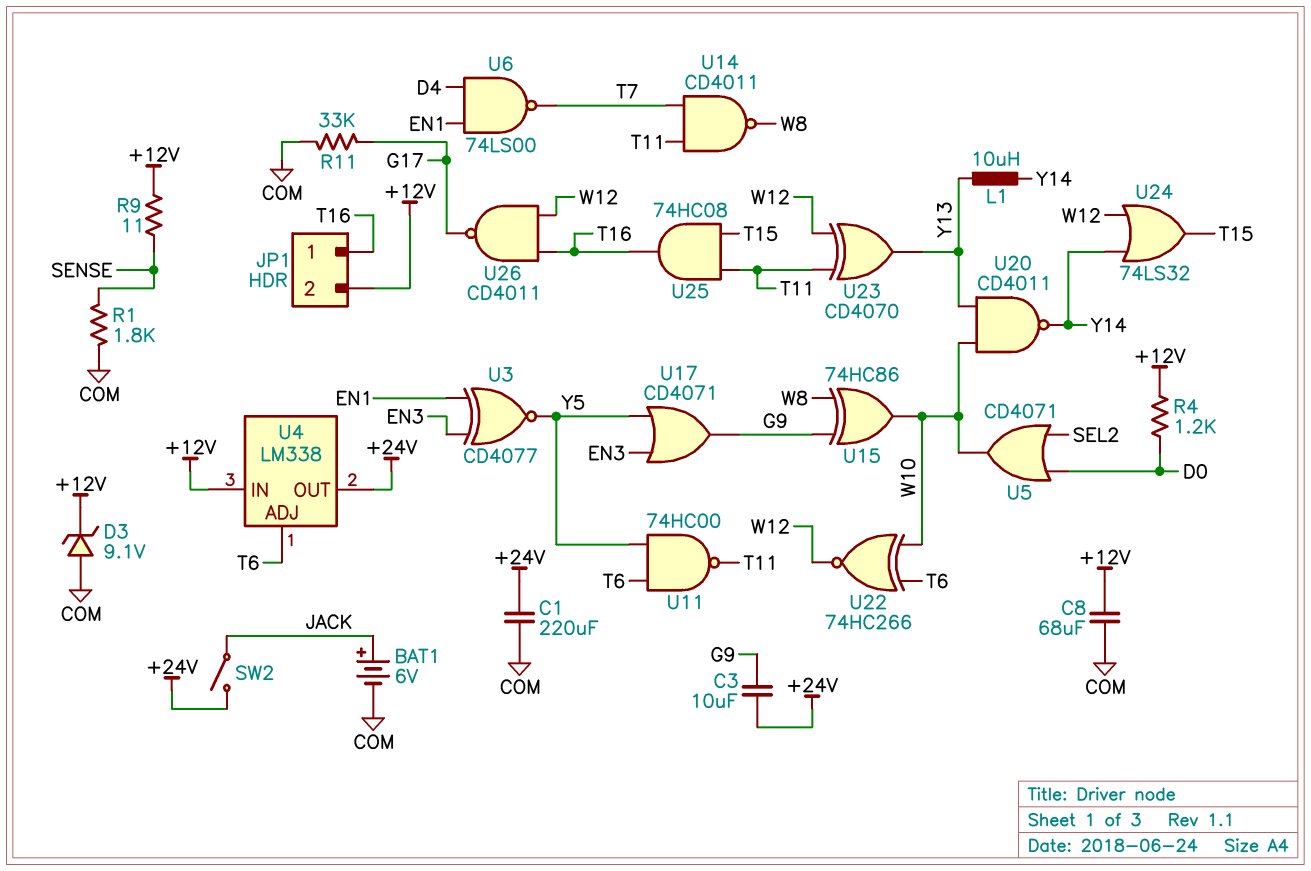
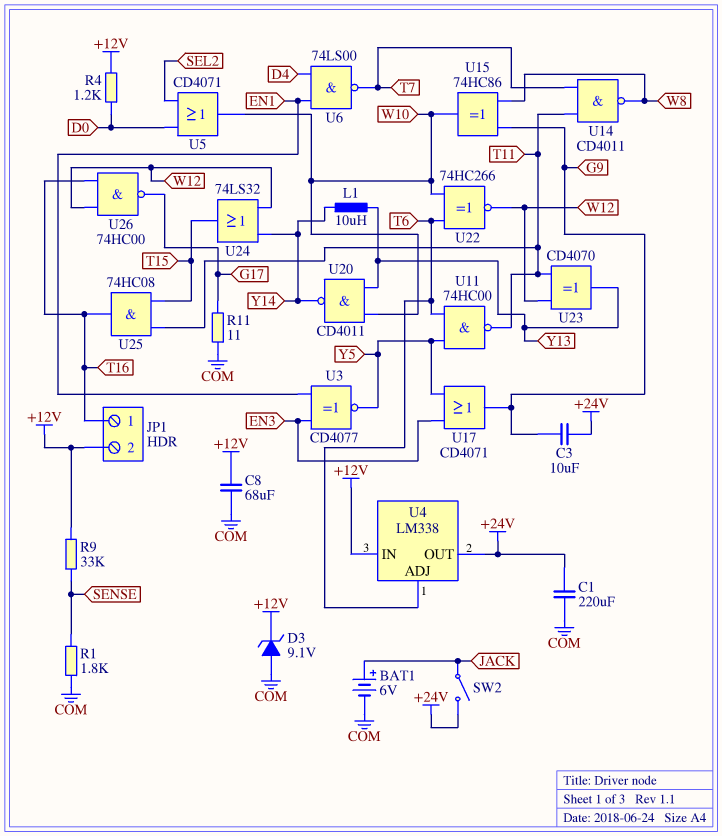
R9: 11 (+12V, SENSE) -> 33k (+12V, SENSE)
R11: 33k (COM, G17) -> 11 (COM, G17)
U26: NAND CD4011 (in T16, in W12, out G17) -> NAND 74HC00 (in T16, in W12, out G17)

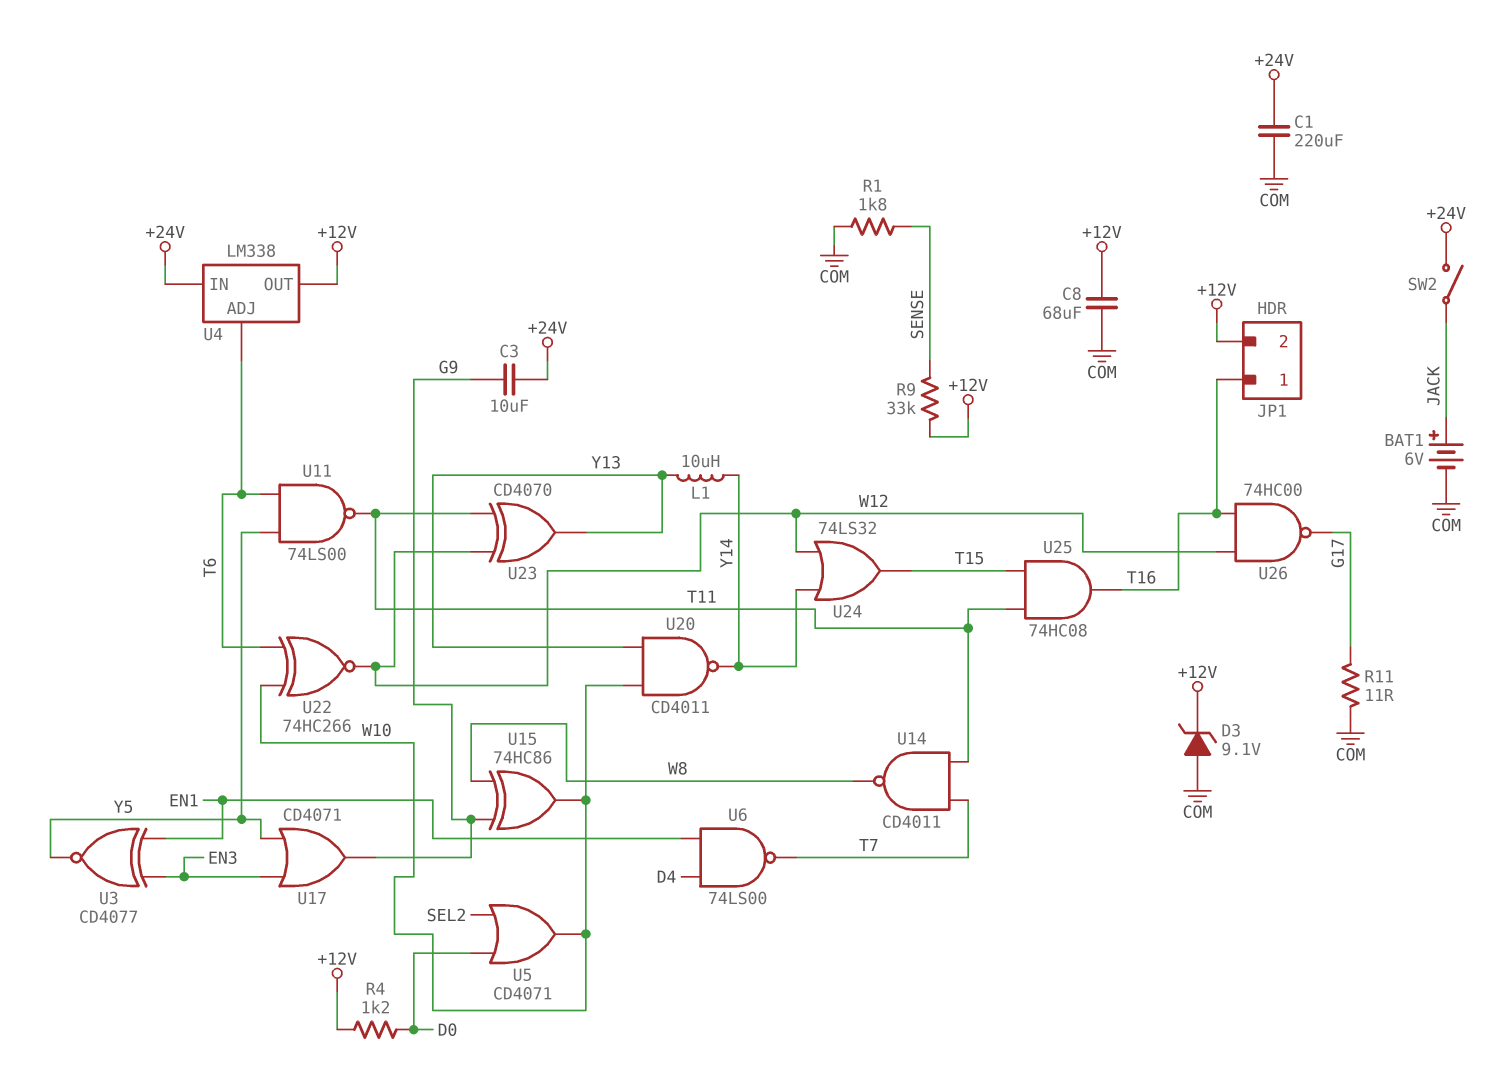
U4 pin IN: +12V -> +24V
U4 pin OUT: +24V -> +12V
U11: NAND 74HC00 (in T6, in Y5, out T11) -> NAND 74LS00 (in T6, in Y5, out T11)

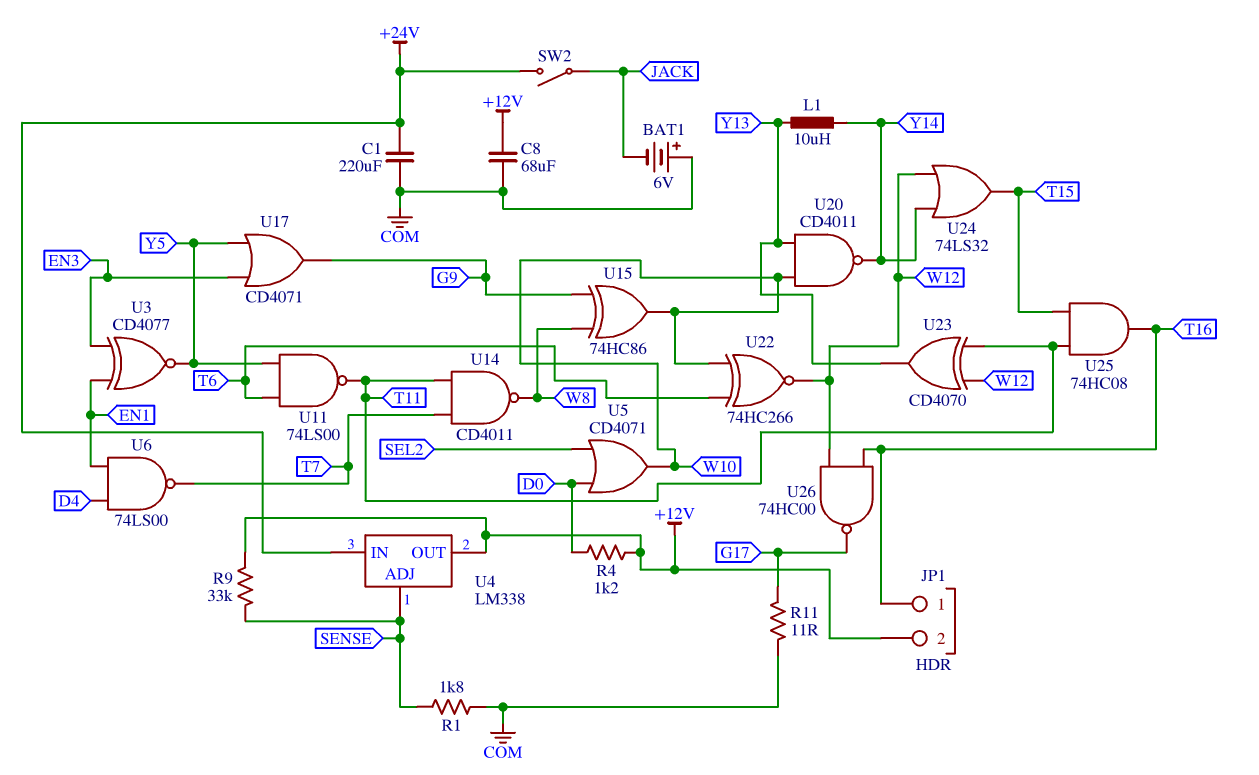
BAT1: 6V (plus JACK, minus COM) -> 6V (plus COM, minus JACK)
C3: 10uF (+24V, G9) -> none
D3: zener 9.1V (A COM, K +12V) -> none
U4 pin ADJ: T6 -> SENSE

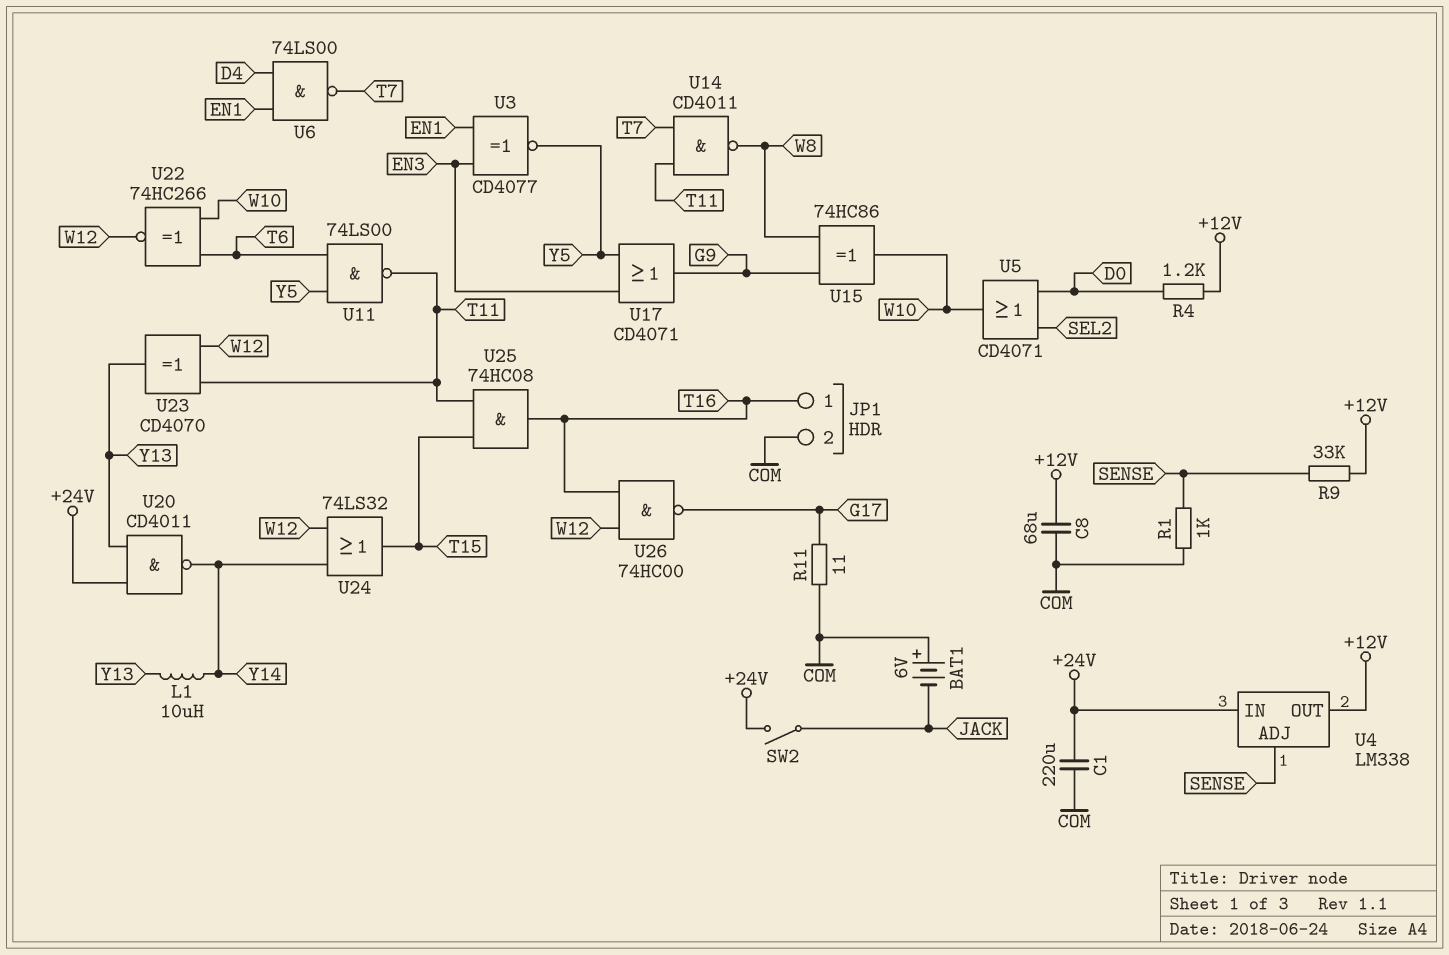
JP1 pin 2: +12V -> COM
R1: 1.8k (COM, SENSE) -> 1k (COM, SENSE)
U20: NAND CD4011 (in W10, in Y13, out Y14) -> NAND CD4011 (in +24V, in Y13, out Y14)

